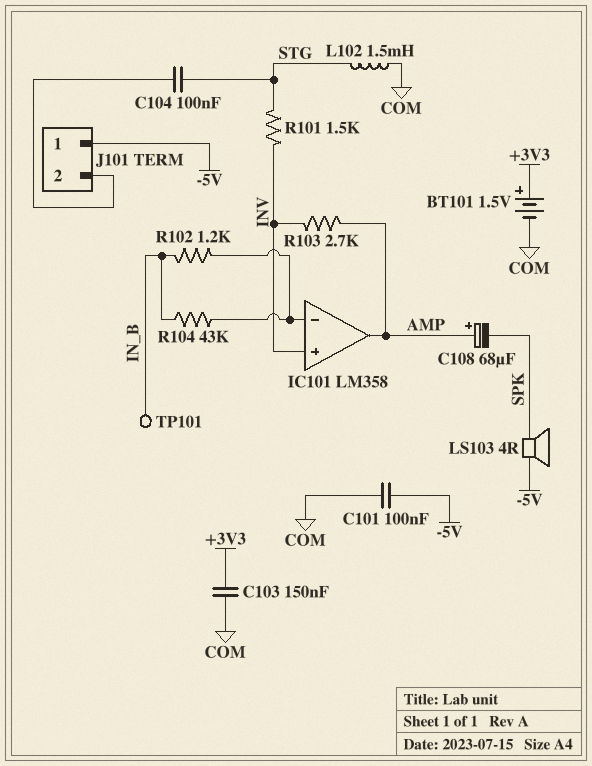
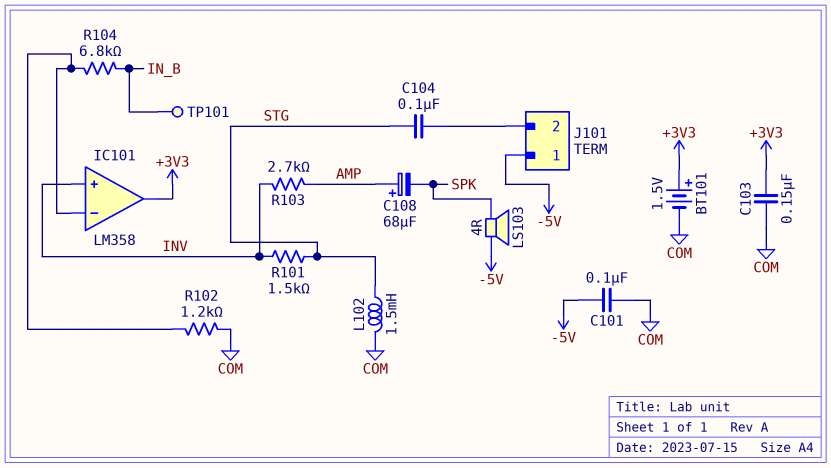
IC101 pin out: AMP -> +3V3
R102: 1.2k (IC101/in-, IN_B) -> 1.2k (COM, IC101/in-)
R104: 43k (IC101/in-, IN_B) -> 6.8k (IC101/in-, IN_B)

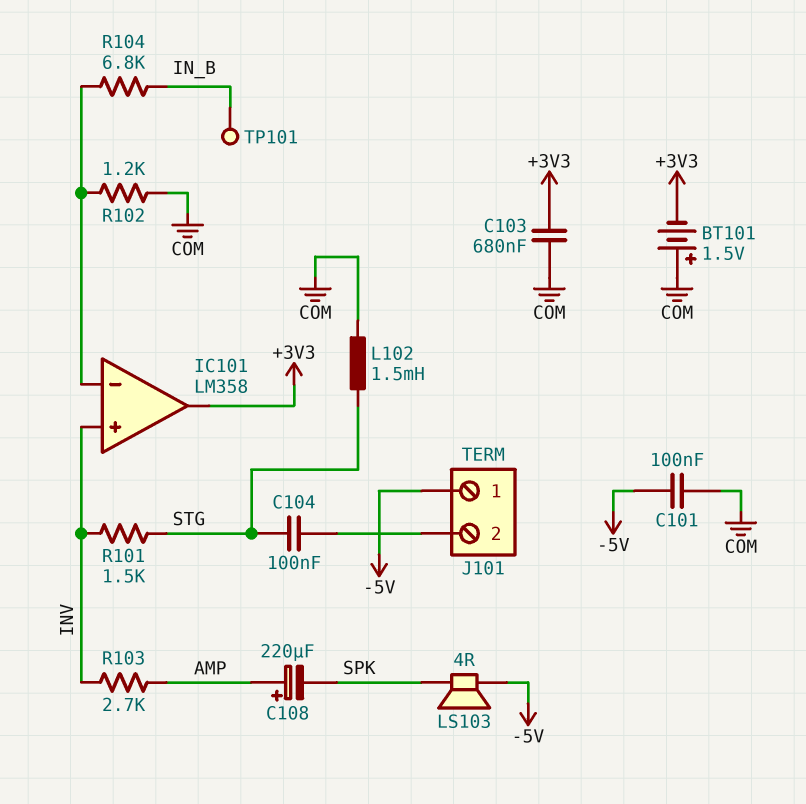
BT101: 1.5V (plus +3V3, minus COM) -> 1.5V (plus COM, minus +3V3)
C103: 150nF (+3V3, COM) -> 680nF (+3V3, COM)
C108: 68uF (plus AMP, minus SPK) -> 220uF (plus AMP, minus SPK)

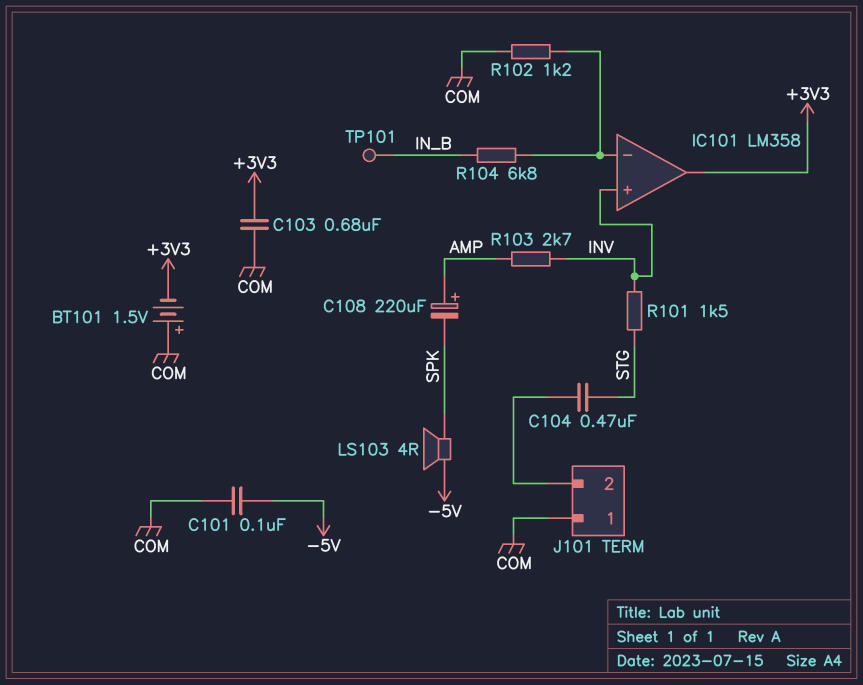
C104: 100nF (J101/2, STG) -> 470nF (J101/2, STG)
J101 pin 1: -5V -> COM
L102: 1.5mH (COM, STG) -> none

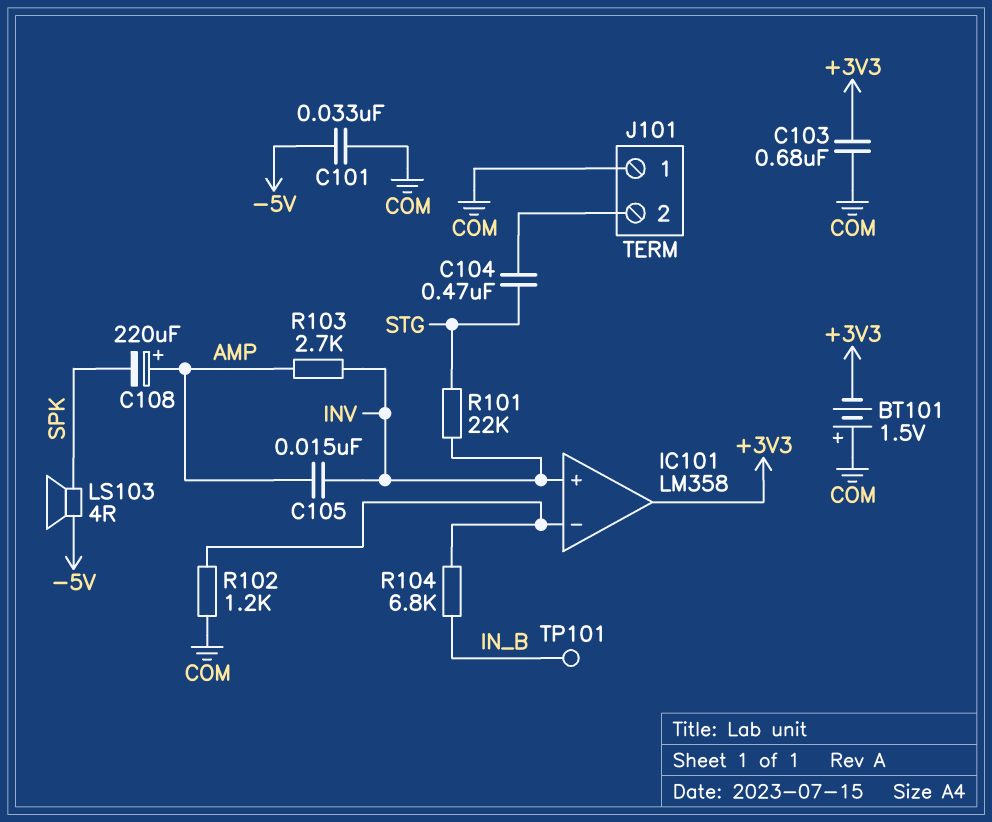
C101: 100nF (-5V, COM) -> 33nF (-5V, COM)
C105: none -> 15nF (AMP, INV)
R101: 1.5k (INV, STG) -> 22k (INV, STG)

